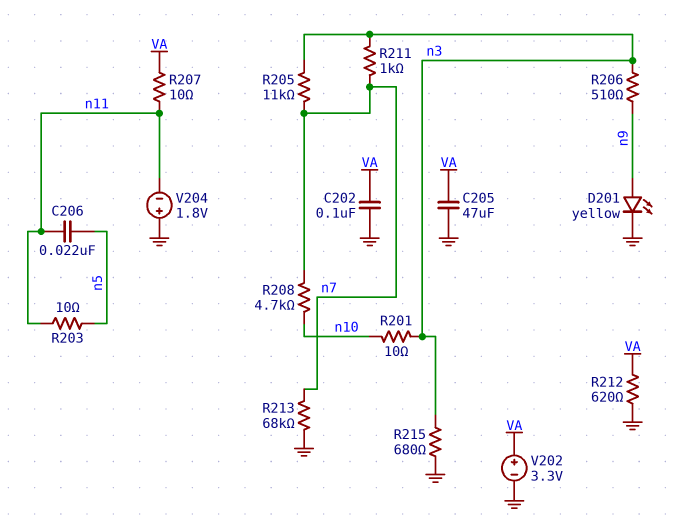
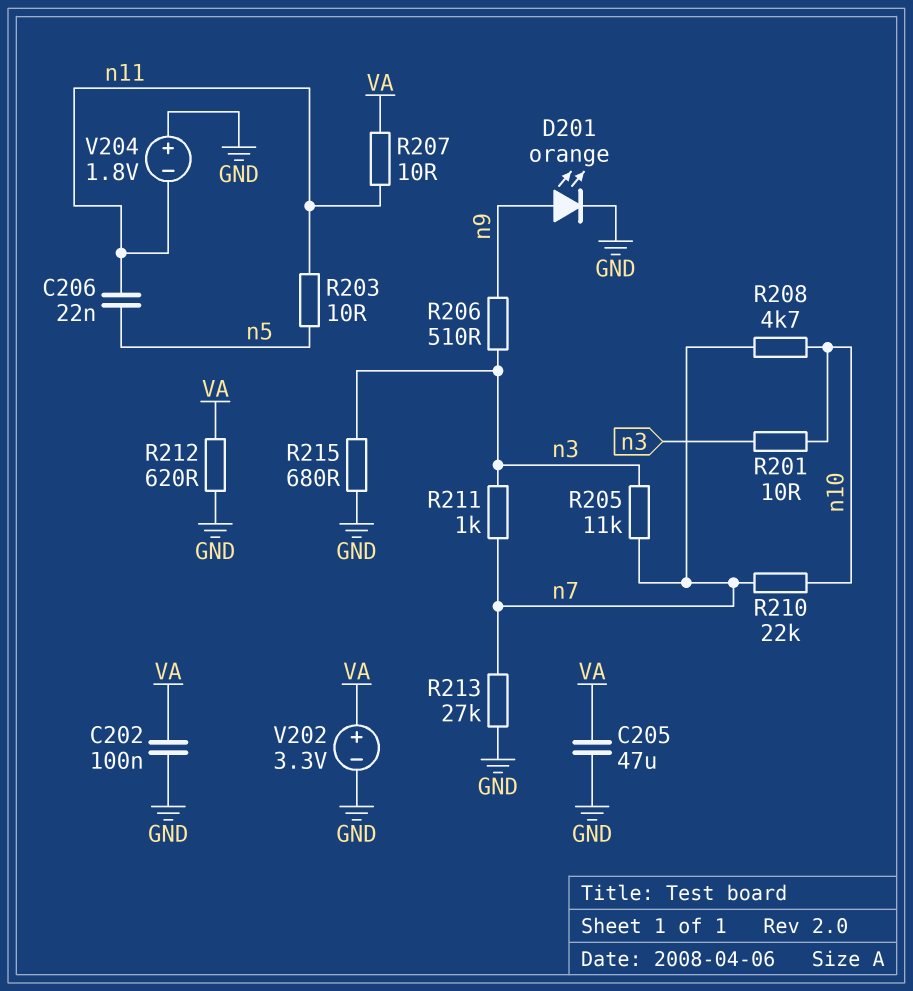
D201: LED yellow (A n9, K GND) -> LED orange (A n9, K GND)
R210: none -> 22k (n7, n10)
R213: 68k (GND, n7) -> 27k (GND, n7)

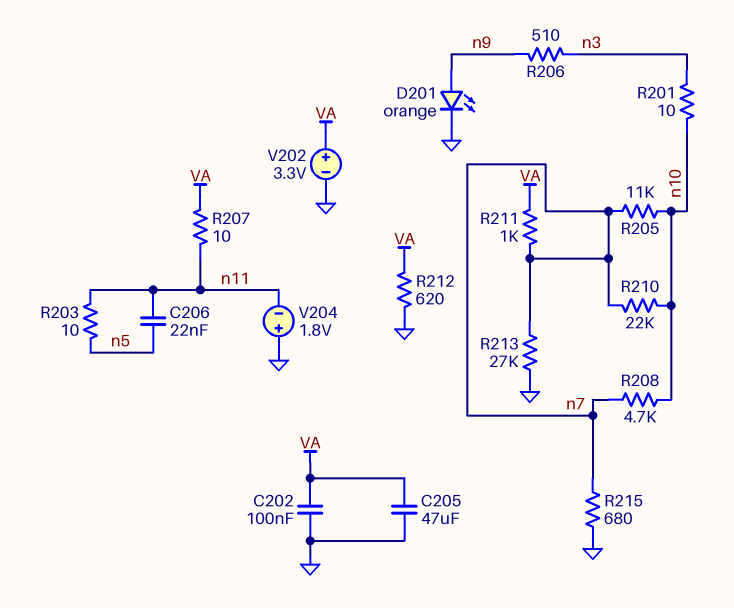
R205: 11k (n3, n7) -> 11k (n7, n10)
R211: 1k (n3, n7) -> 1k (VA, n7)
R215: 680 (GND, n3) -> 680 (GND, n7)

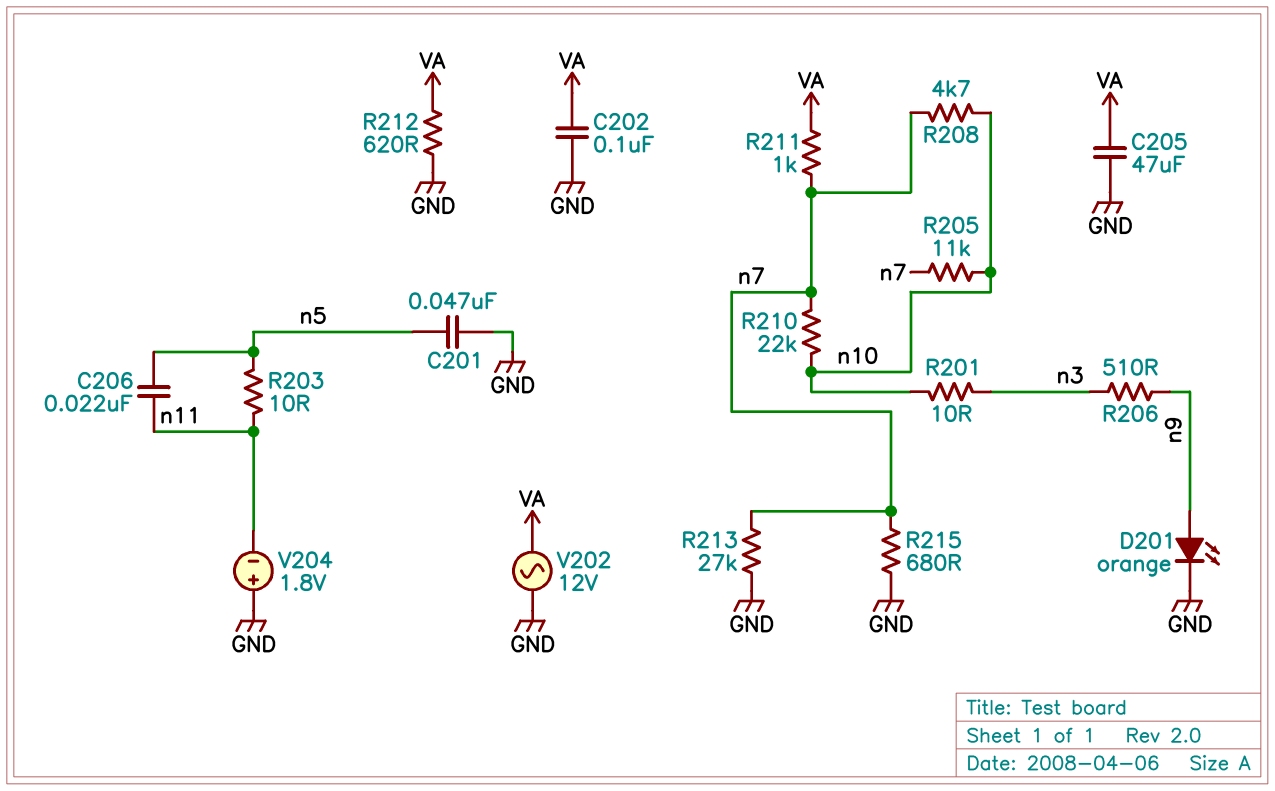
C201: none -> 47nF (GND, n5)
R207: 10 (VA, n11) -> none
V202: 3.3V (plus VA, minus GND) -> AC 12V (GND, VA)

